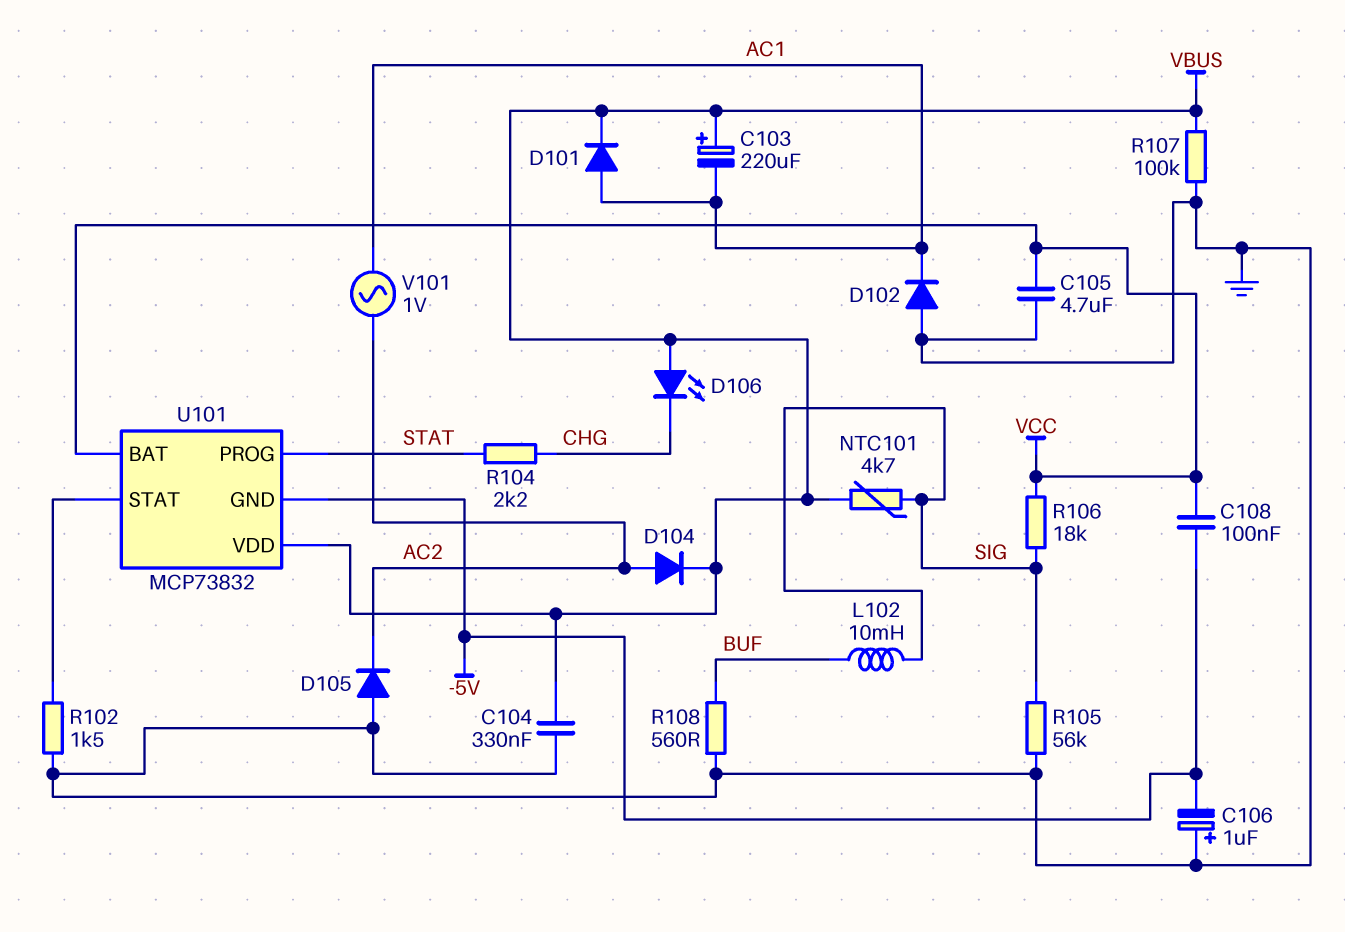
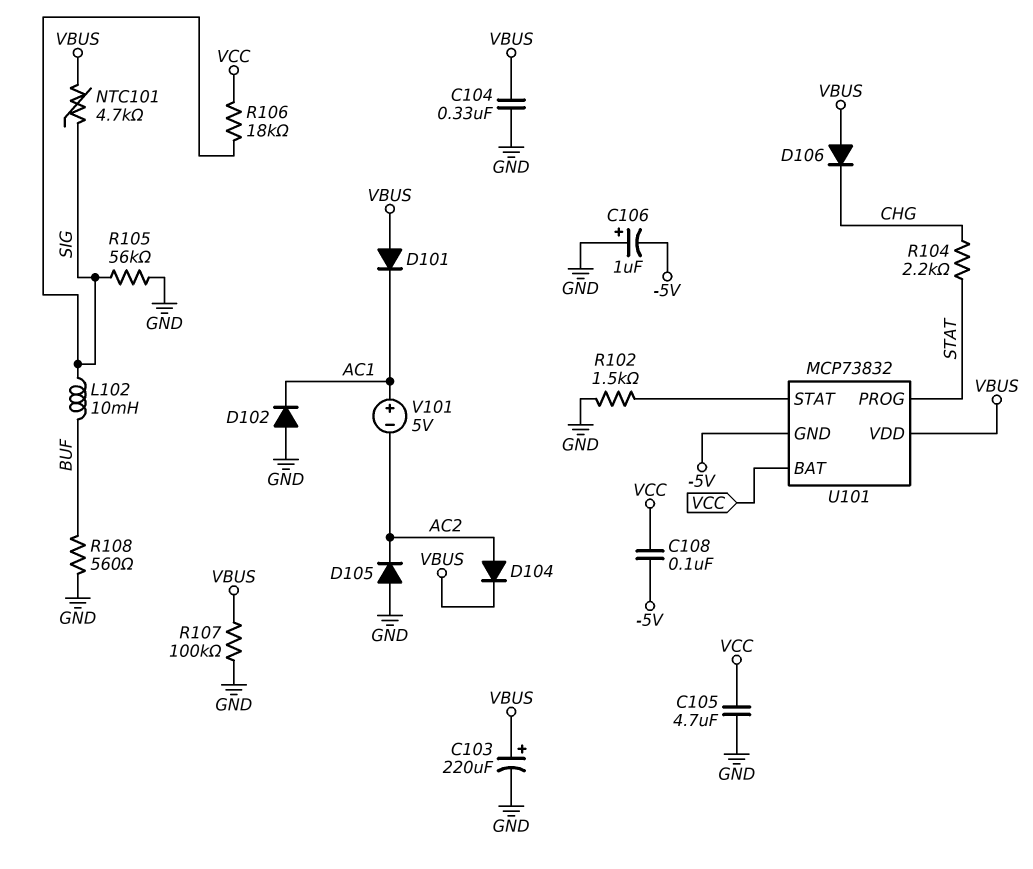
C103: 220uF (plus VBUS, minus AC1) -> 220uF (plus VBUS, minus GND)
D101: diode (A AC1, K VBUS) -> diode (A VBUS, K AC1)
D106: LED (A VBUS, K CHG) -> diode (A VBUS, K CHG)
V101: AC 1V (AC1, AC2) -> 5V (plus AC1, minus AC2)

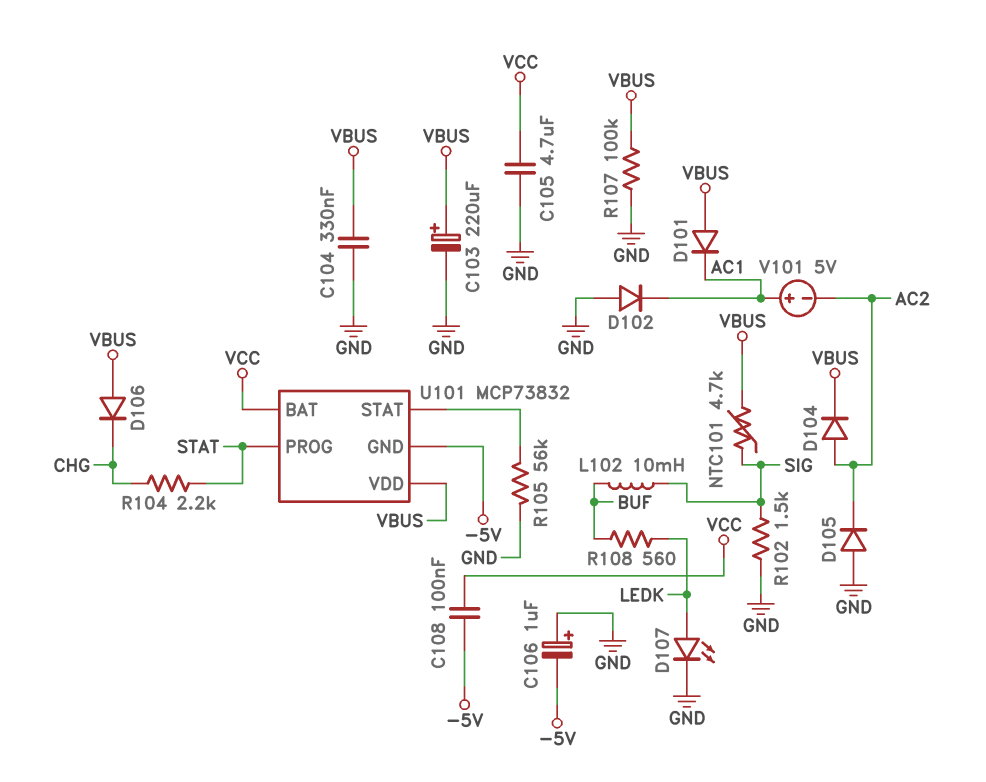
D107: none -> LED (A LEDK, K GND)
R102: 1.5k (GND, U101/STAT) -> 1.5k (GND, SIG)
R105: 56k (GND, SIG) -> 56k (GND, U101/STAT)
R106: 18k (SIG, VCC) -> none
R108: 560 (BUF, GND) -> 560 (BUF, LEDK)

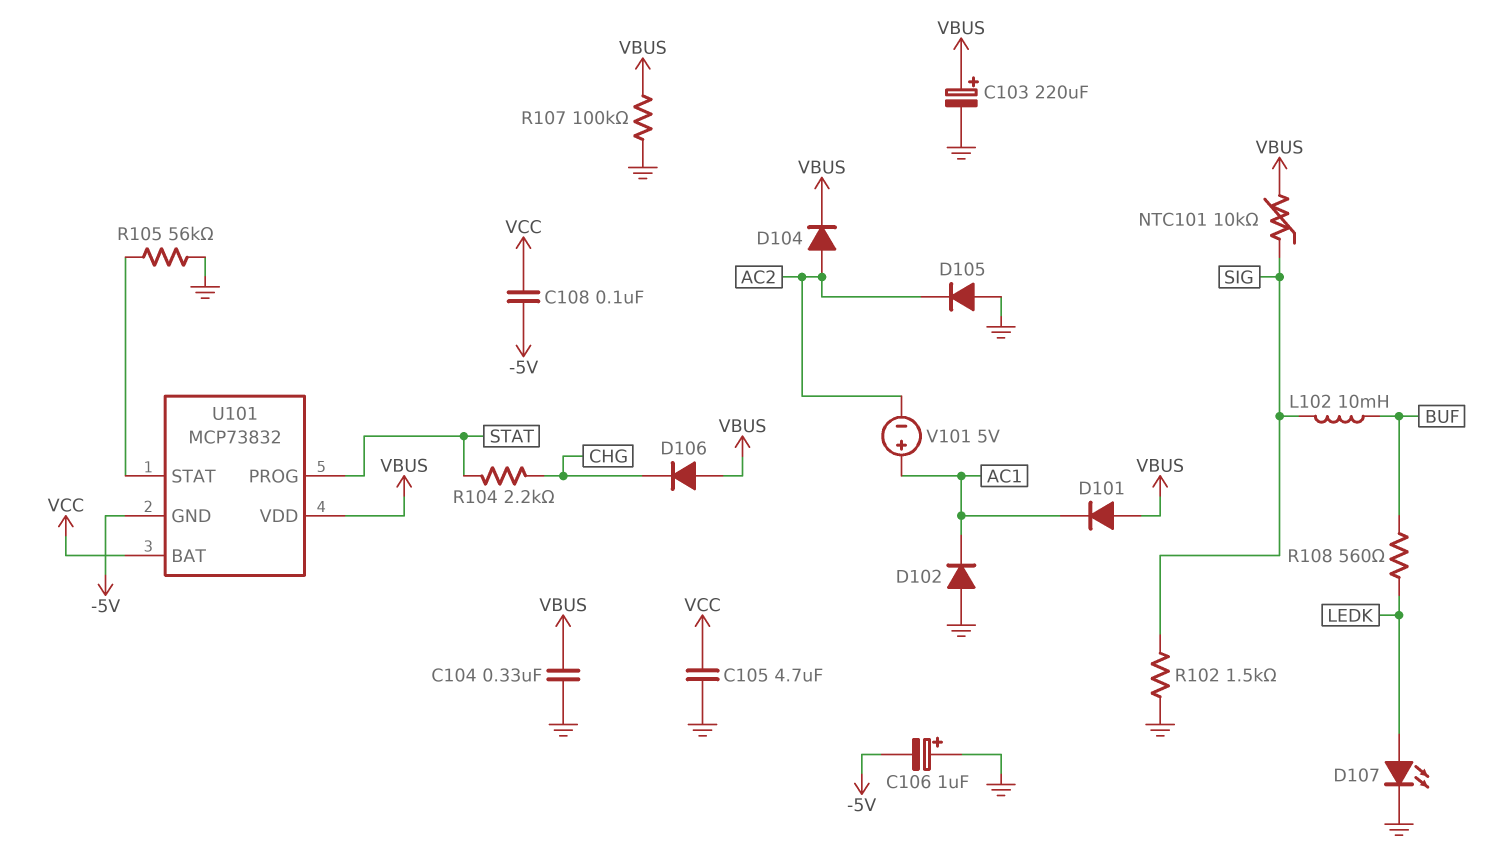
NTC101: 4.7k (SIG, VBUS) -> 10k (SIG, VBUS)

